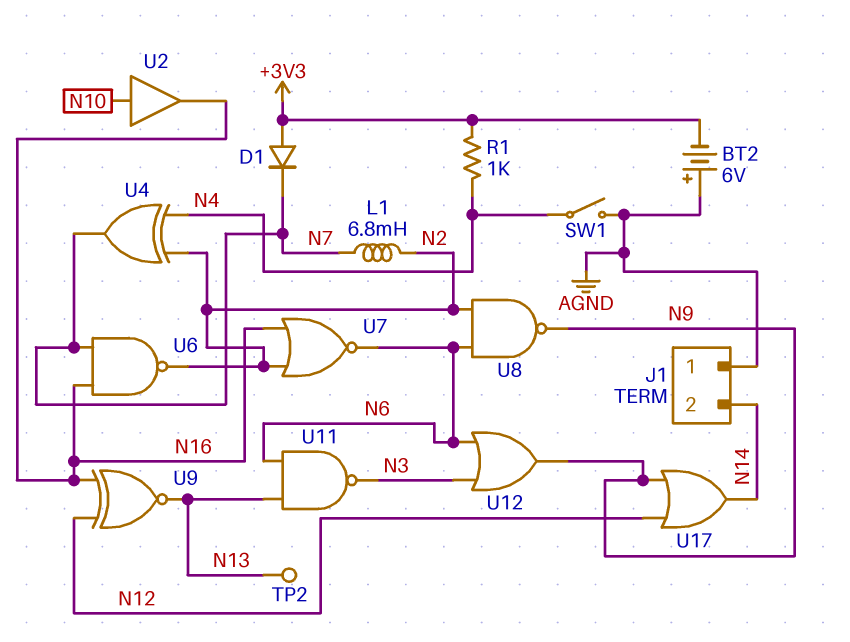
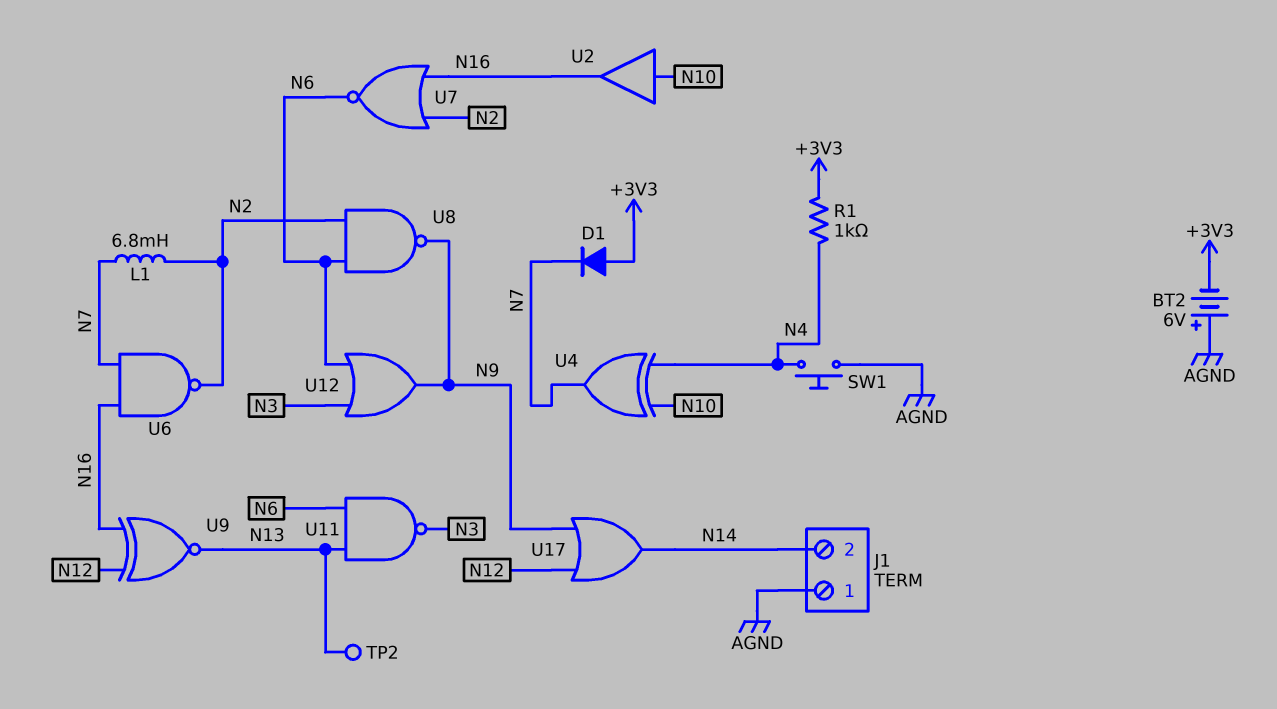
SW1: switch (AGND, N4) -> button (AGND, N4)
U4: XOR (in N2, in N4, out N7) -> XOR (in N4, in N10, out N7)

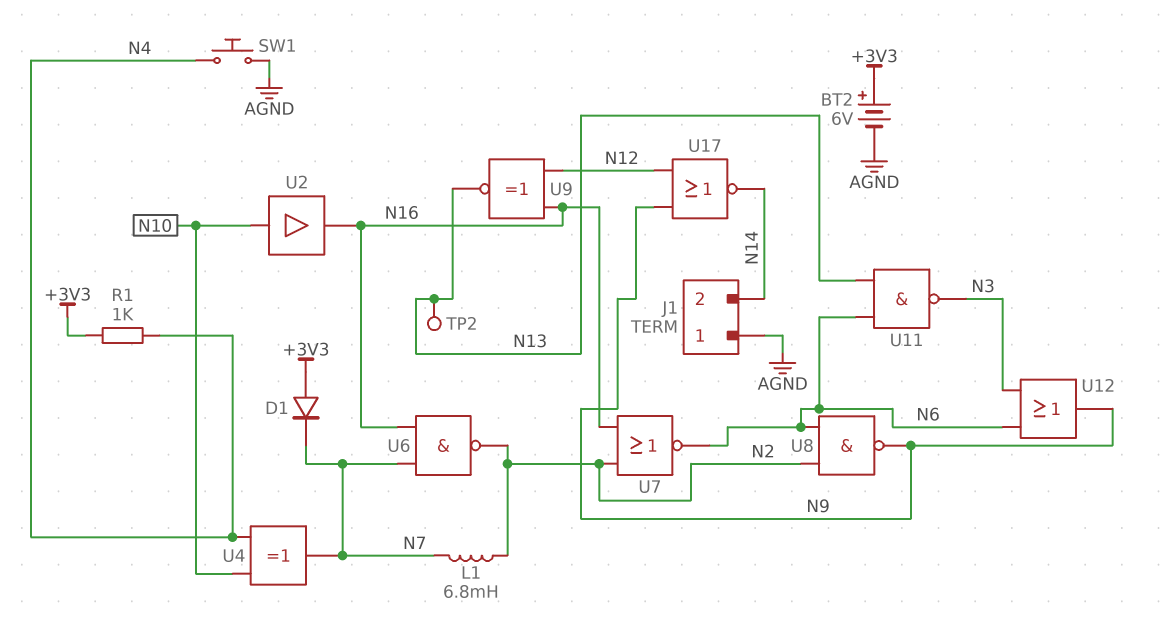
BT2: 6V (plus AGND, minus +3V3) -> 6V (plus +3V3, minus AGND)
U17: OR (in N9, in N12, out N14) -> NOR (in N9, in N12, out N14)

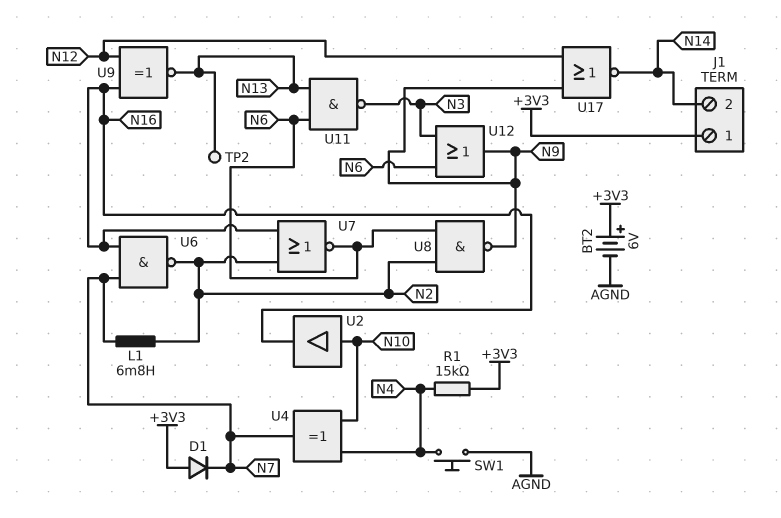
J1 pin 1: AGND -> +3V3
R1: 1k (+3V3, N4) -> 15k (+3V3, N4)

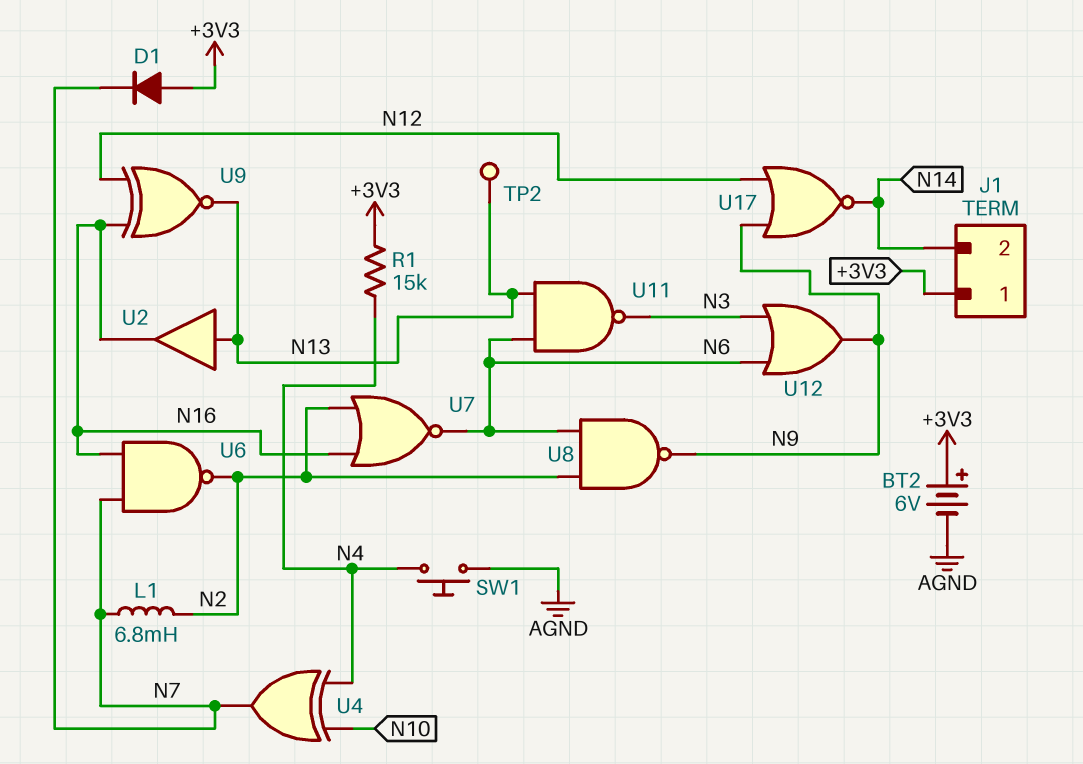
U2: buffer (in N10, out N16) -> buffer (in N13, out N16)

